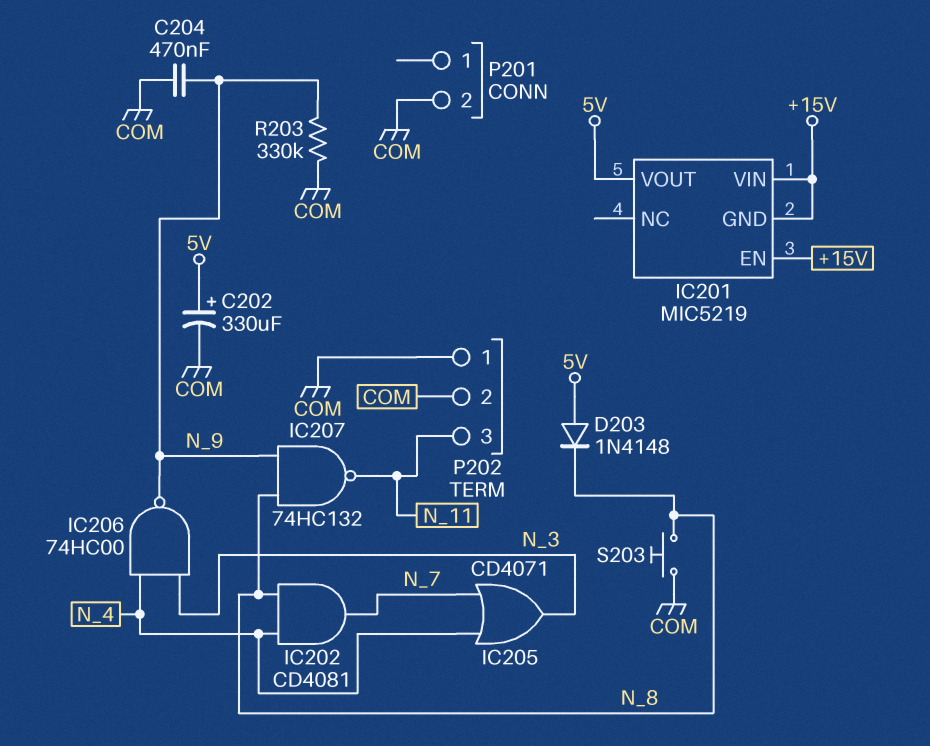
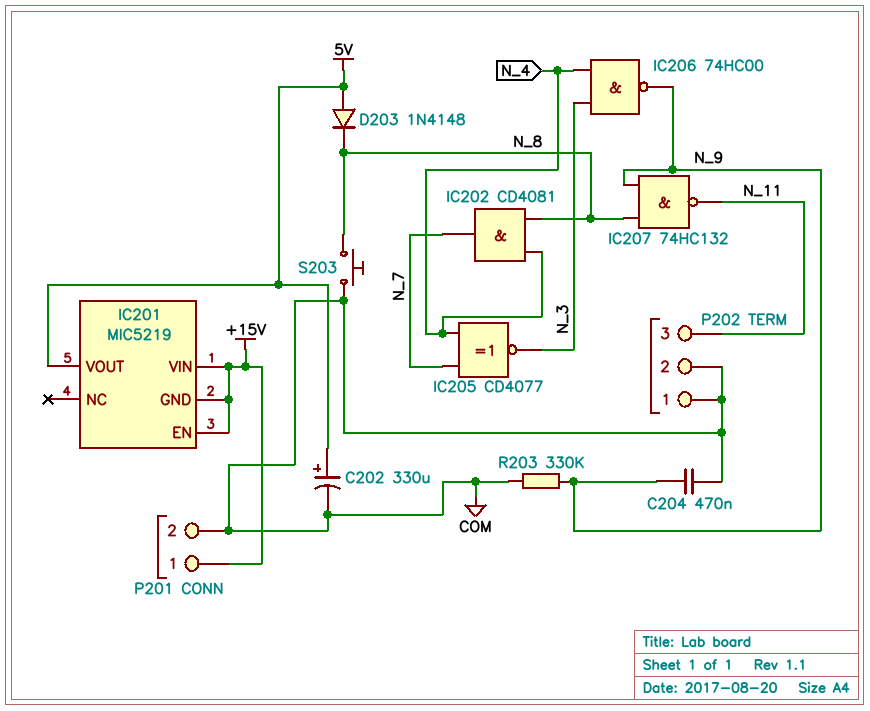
IC205: OR CD4071 (in N_4, in N_7, out N_3) -> XNOR CD4077 (in N_4, in N_7, out N_3)
P201 pin 1: none -> +15V

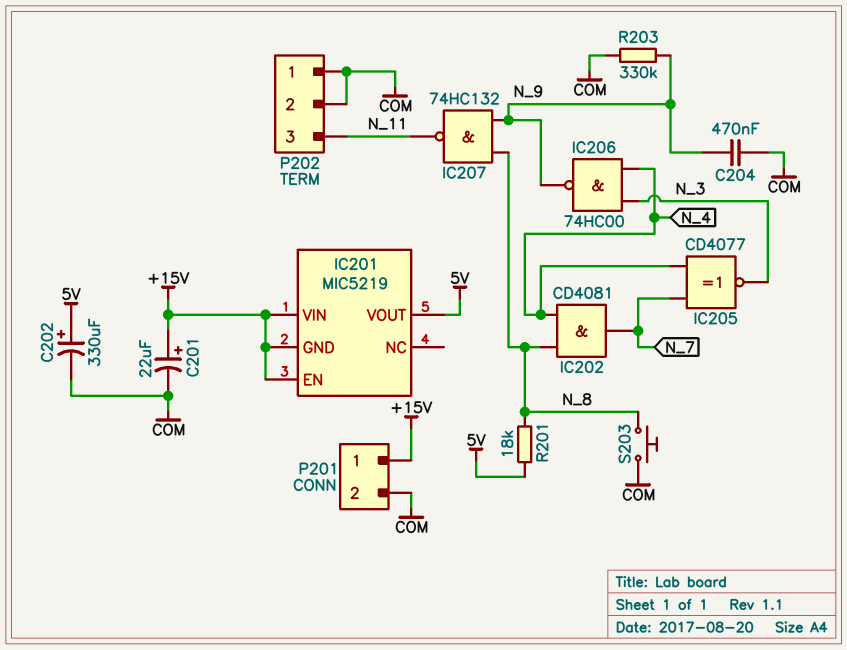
C201: none -> 22uF (plus +15V, minus COM)
D203: diode 1N4148 (A 5V, K N_8) -> none
R201: none -> 18k (5V, N_8)

